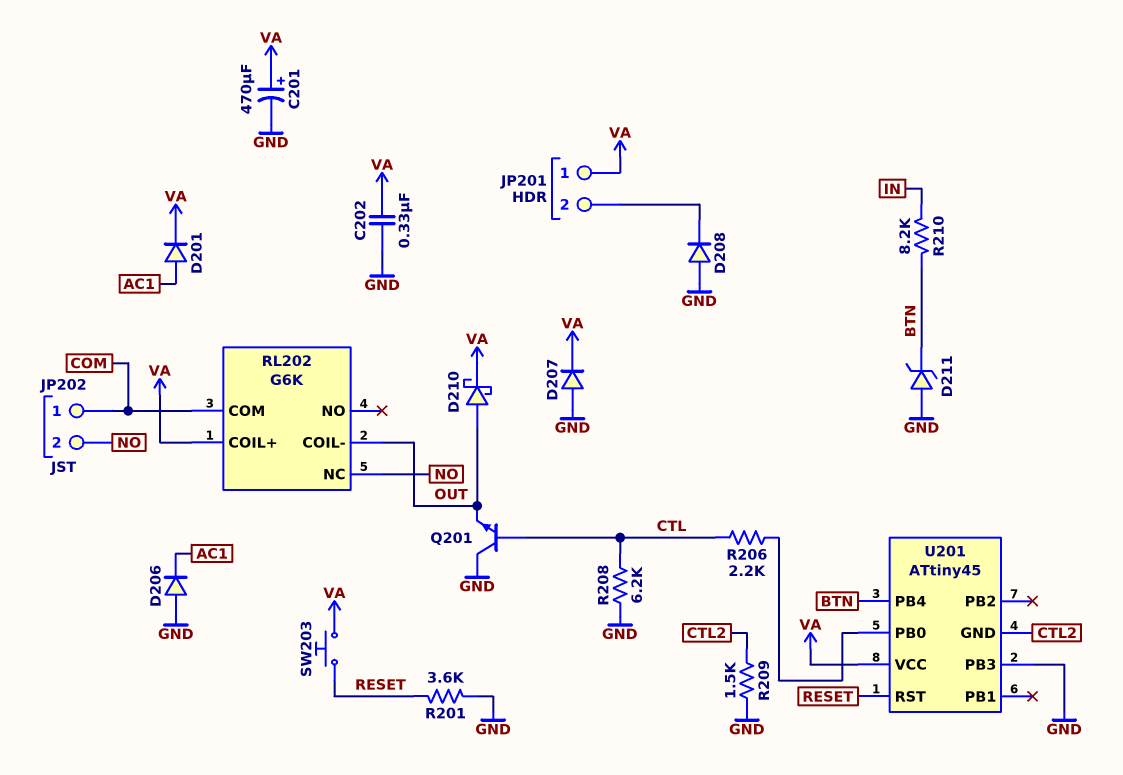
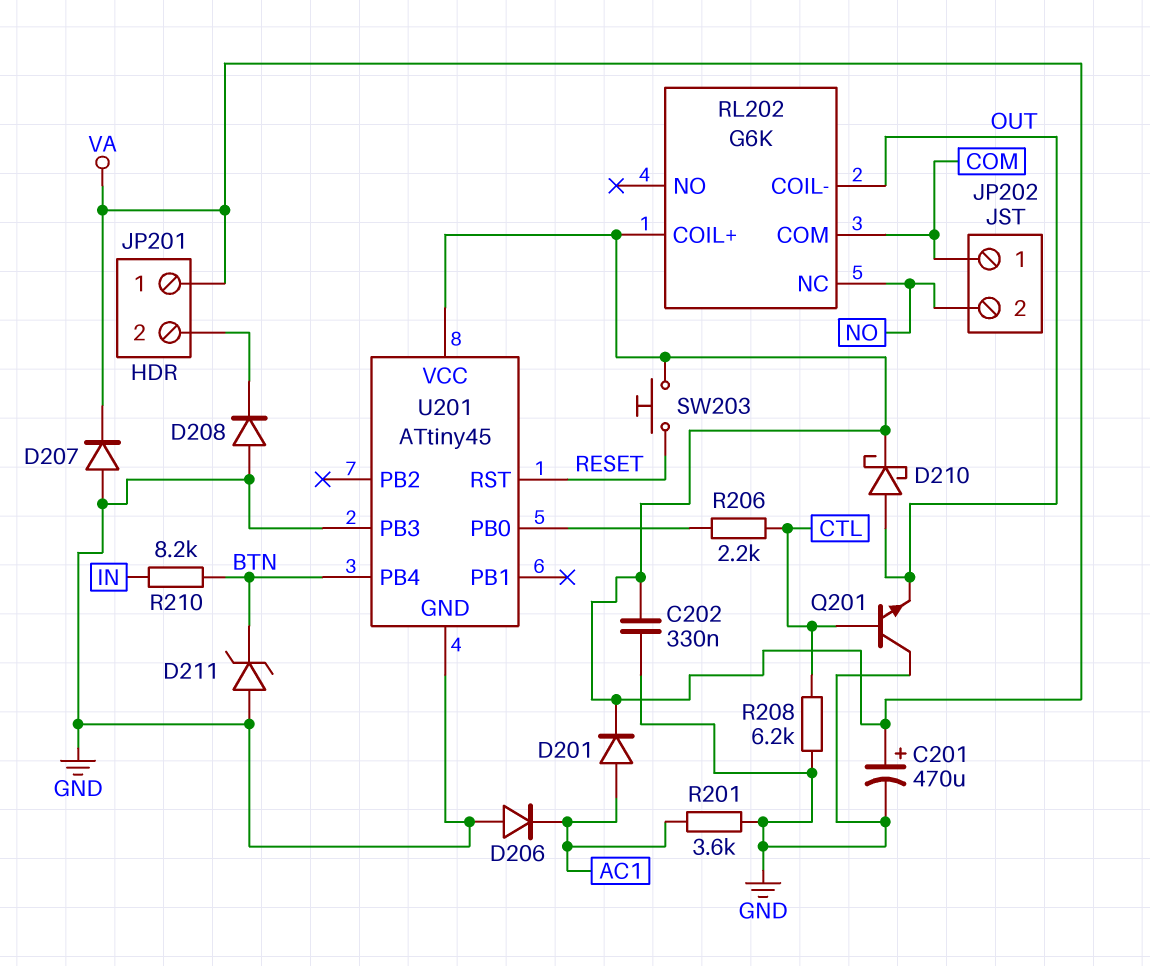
R201: 3.6k (GND, RESET) -> 3.6k (AC1, GND)
R209: 1.5k (CTL2, GND) -> none
U201 pin GND: CTL2 -> GND

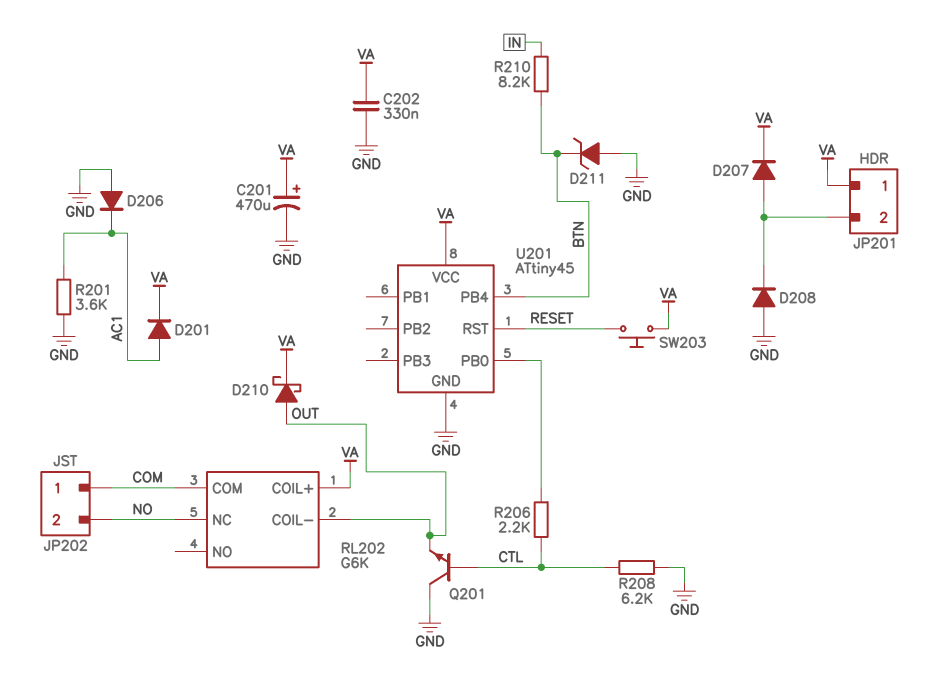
D207: diode (A GND, K VA) -> diode (A JP201/2, K VA)
U201 pin PB3: GND -> none

